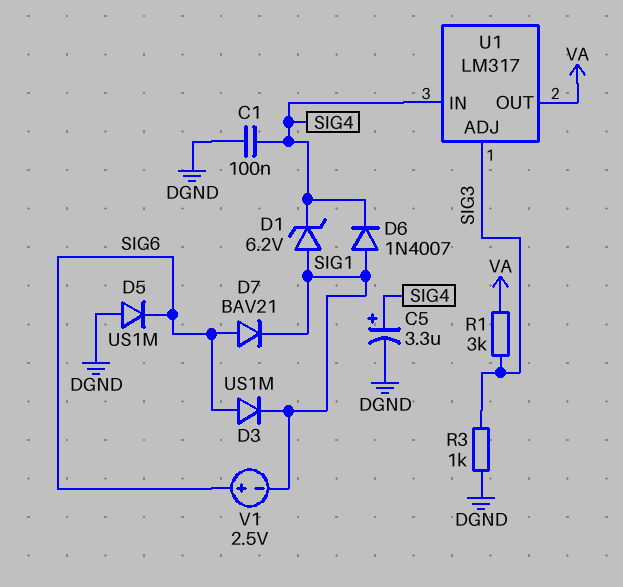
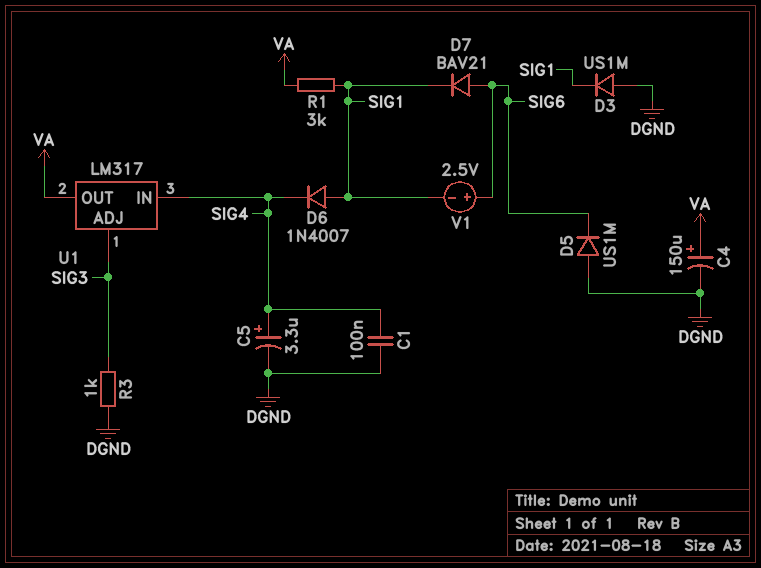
C4: none -> 150uF (plus VA, minus DGND)
D1: zener 6.2V (A SIG1, K SIG4) -> none
D3: diode US1M (A SIG6, K SIG1) -> diode US1M (A DGND, K SIG1)
R1: 3k (SIG3, VA) -> 3k (SIG1, VA)

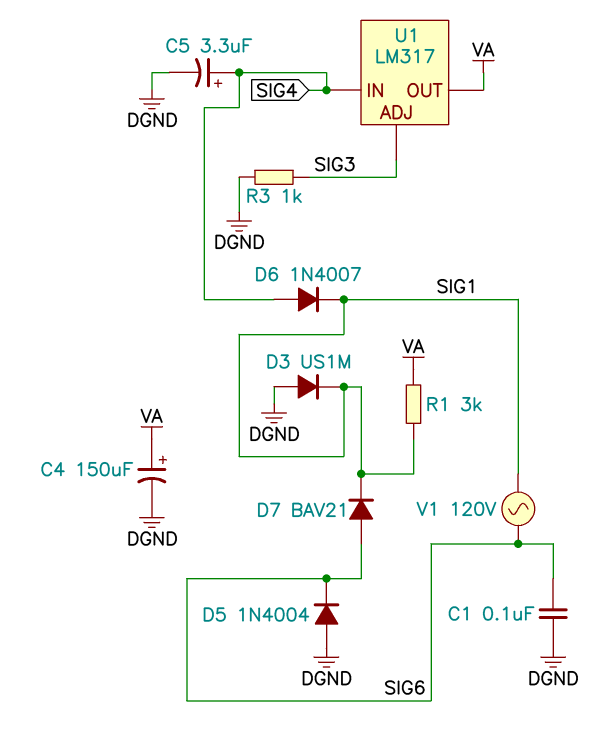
C1: 100nF (DGND, SIG4) -> 100nF (DGND, SIG6)
D5: diode US1M (A DGND, K SIG6) -> diode 1N4004 (A DGND, K SIG6)
D6: diode 1N4007 (A SIG1, K SIG4) -> diode 1N4007 (A SIG4, K SIG1)
V1: 2.5V (plus SIG6, minus SIG1) -> AC 120V (SIG1, SIG6)

